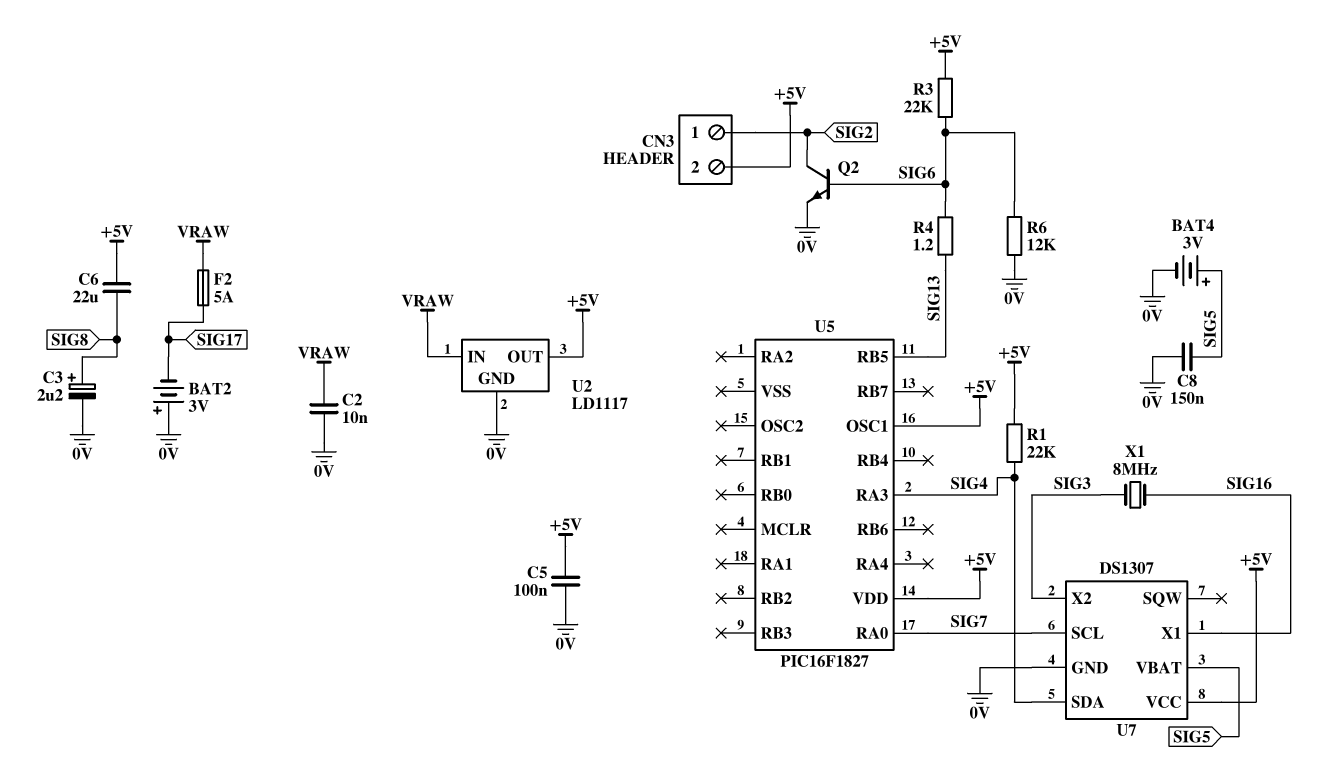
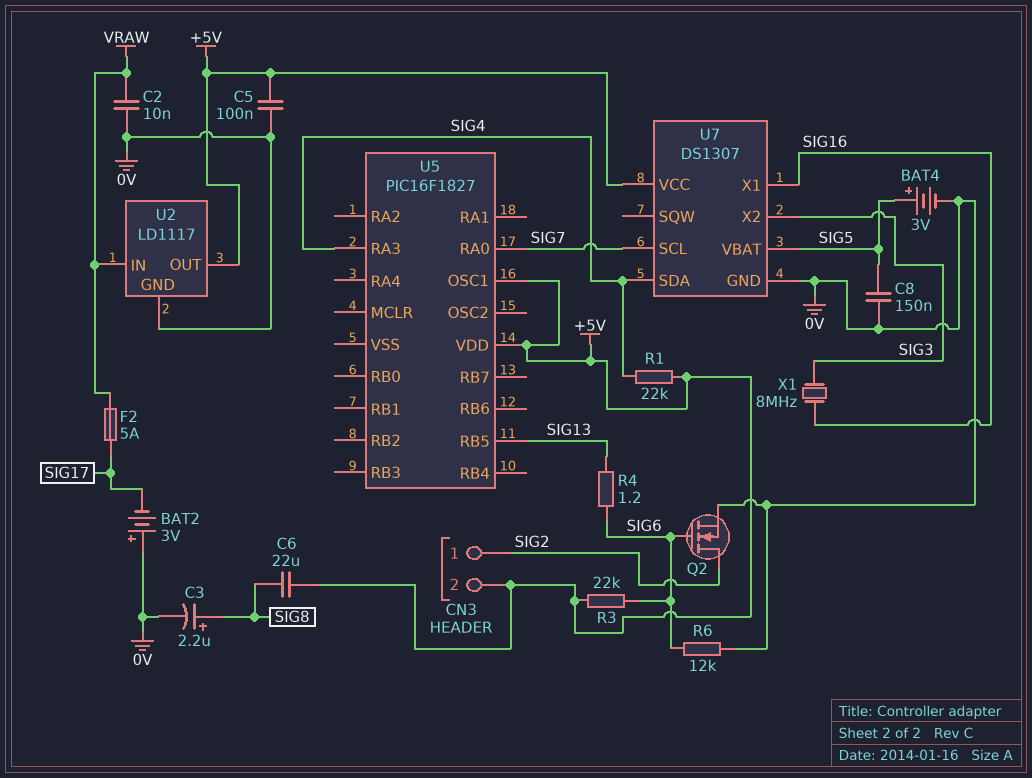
Q2: NPN (B SIG6, C SIG2, E 0V) -> NMOS (G SIG6, D SIG2, S 0V)

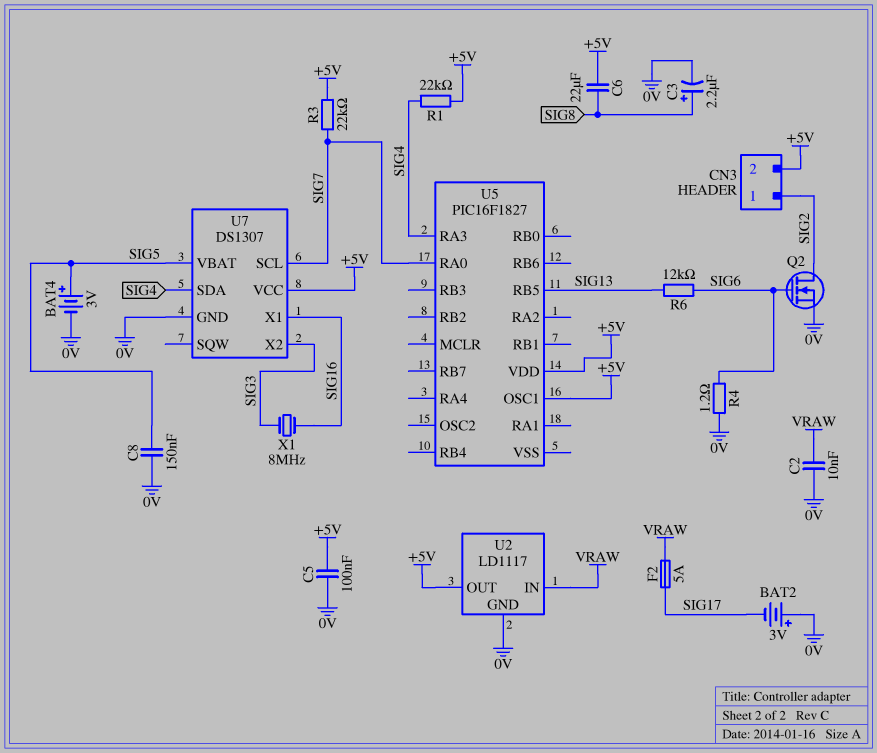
R3: 22k (+5V, SIG6) -> 22k (+5V, SIG7)
R4: 1.2 (SIG6, SIG13) -> 1.2 (0V, SIG6)
R6: 12k (0V, SIG6) -> 12k (SIG6, SIG13)

